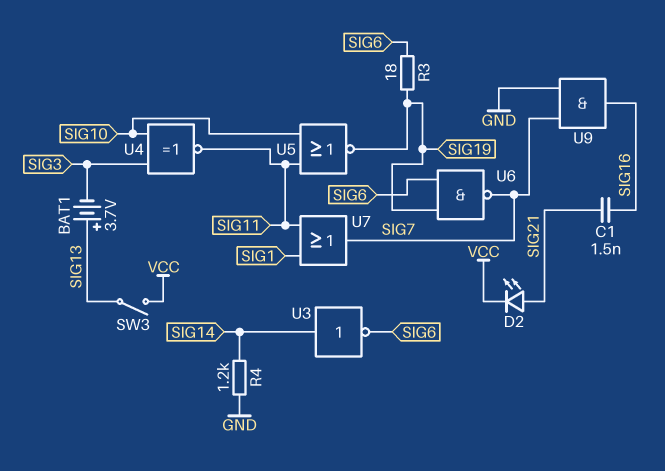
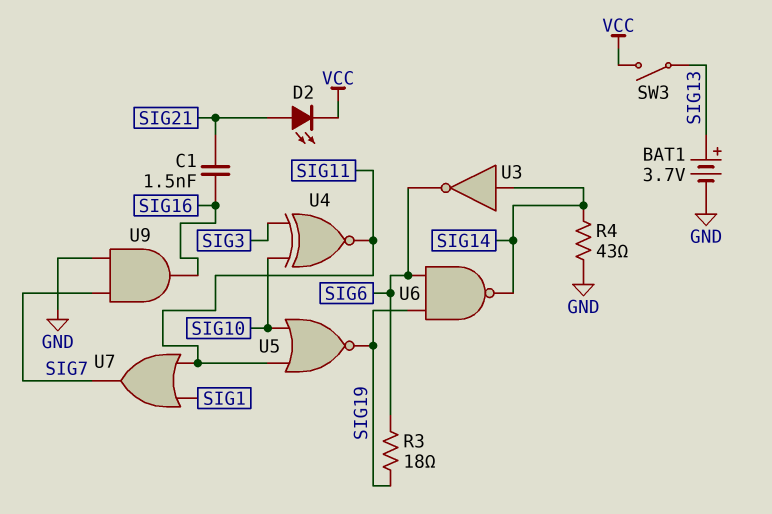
BAT1: 3.7V (plus SIG13, minus SIG3) -> 3.7V (plus SIG13, minus GND)
R4: 1.2k (GND, SIG14) -> 43 (GND, SIG14)
U6: NAND (in SIG6, in SIG19, out SIG7) -> NAND (in SIG6, in SIG19, out SIG14)

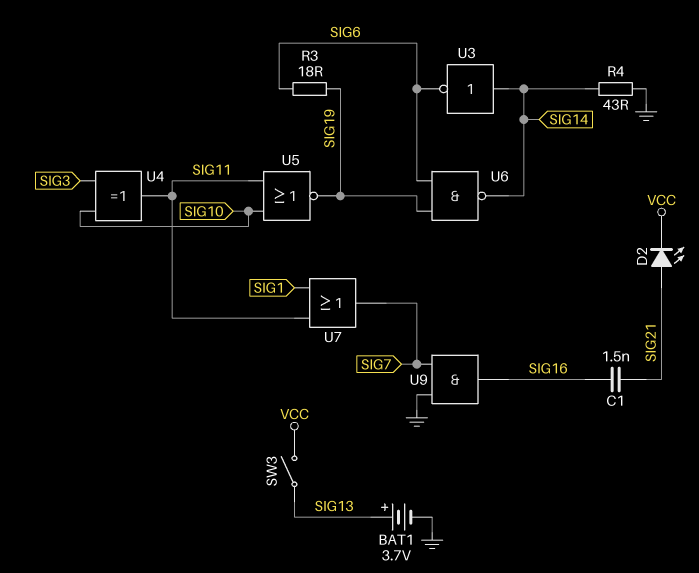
U4: XNOR (in SIG3, in SIG10, out SIG11) -> XOR (in SIG3, in SIG10, out SIG11)

